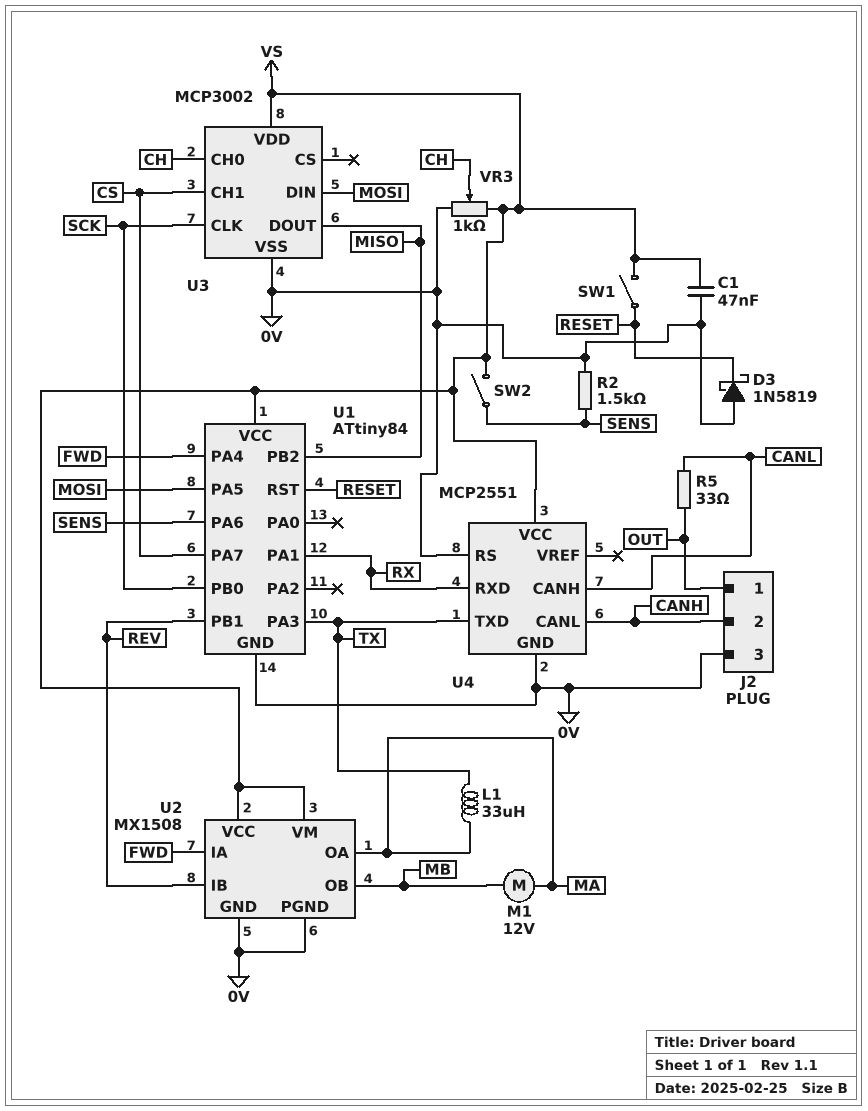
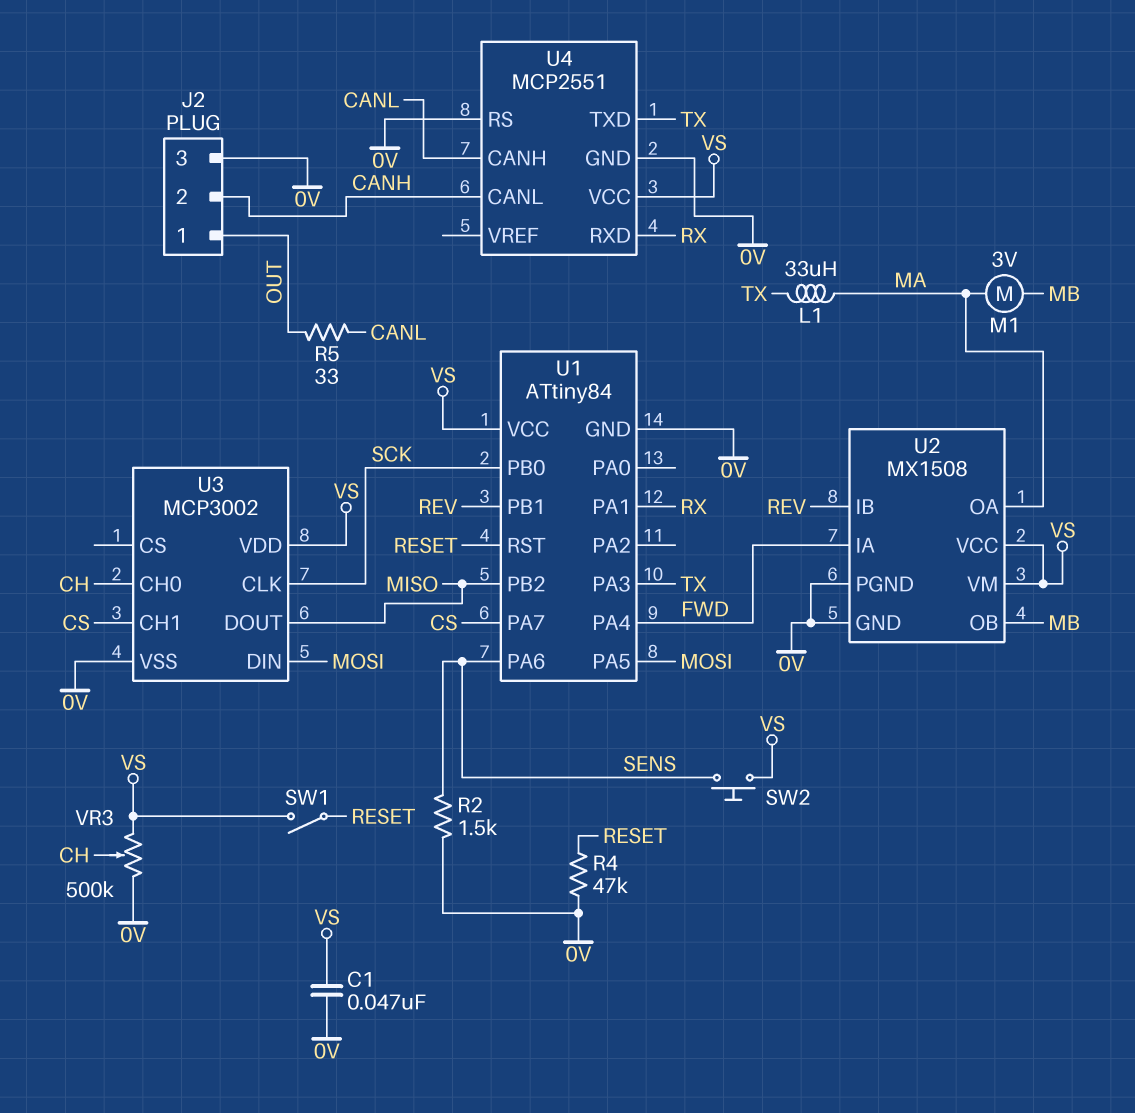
D3: schottky 1N5819 (A 0V, K RESET) -> none
M1: motor 12V (MA, MB) -> motor 3V (MA, MB)
R4: none -> 47k (0V, RESET)
SW2: switch (SENS, VS) -> button (SENS, VS)
VR3: 1k (0V, VS, wiper CH) -> 500k (0V, VS, wiper CH)

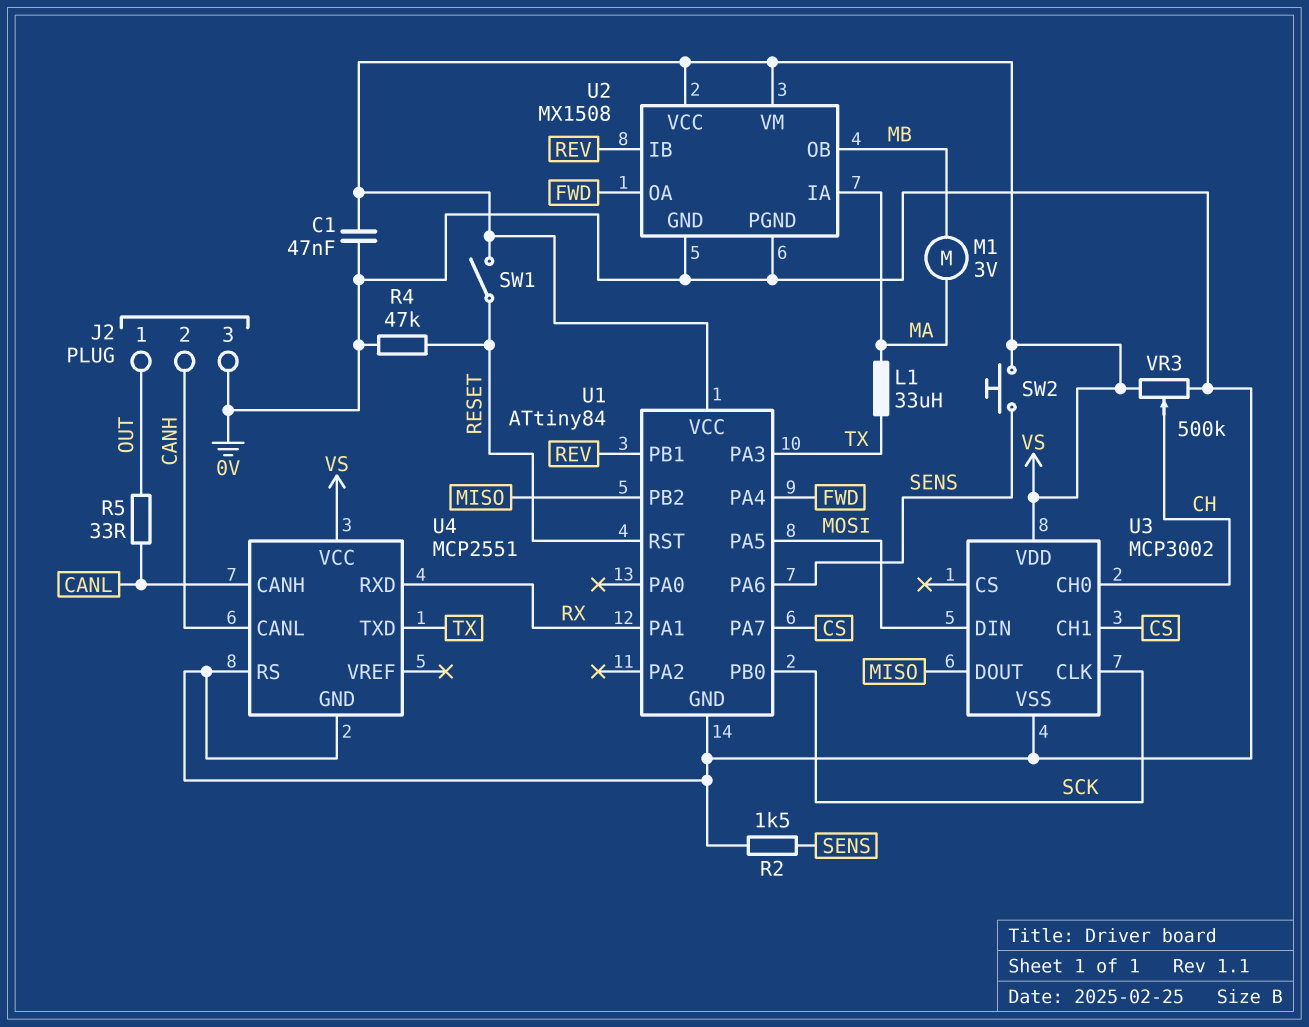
U2 pin IA: FWD -> MA
U2 pin OA: MA -> FWD

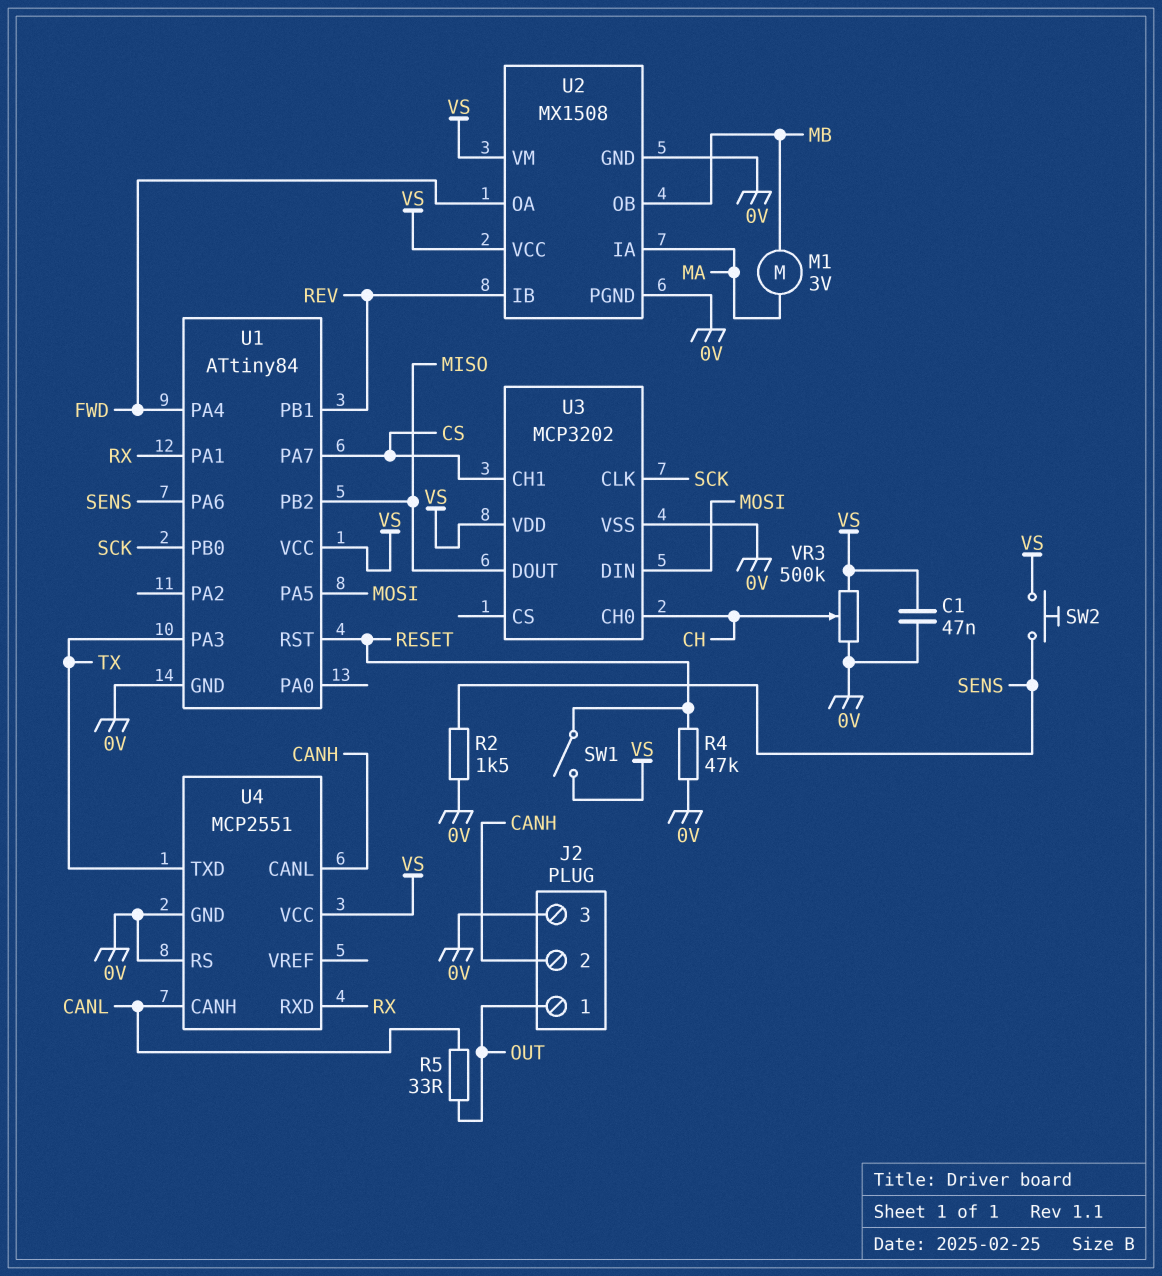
L1: 33uH (MA, TX) -> none
U3: MCP3002 -> MCP3202

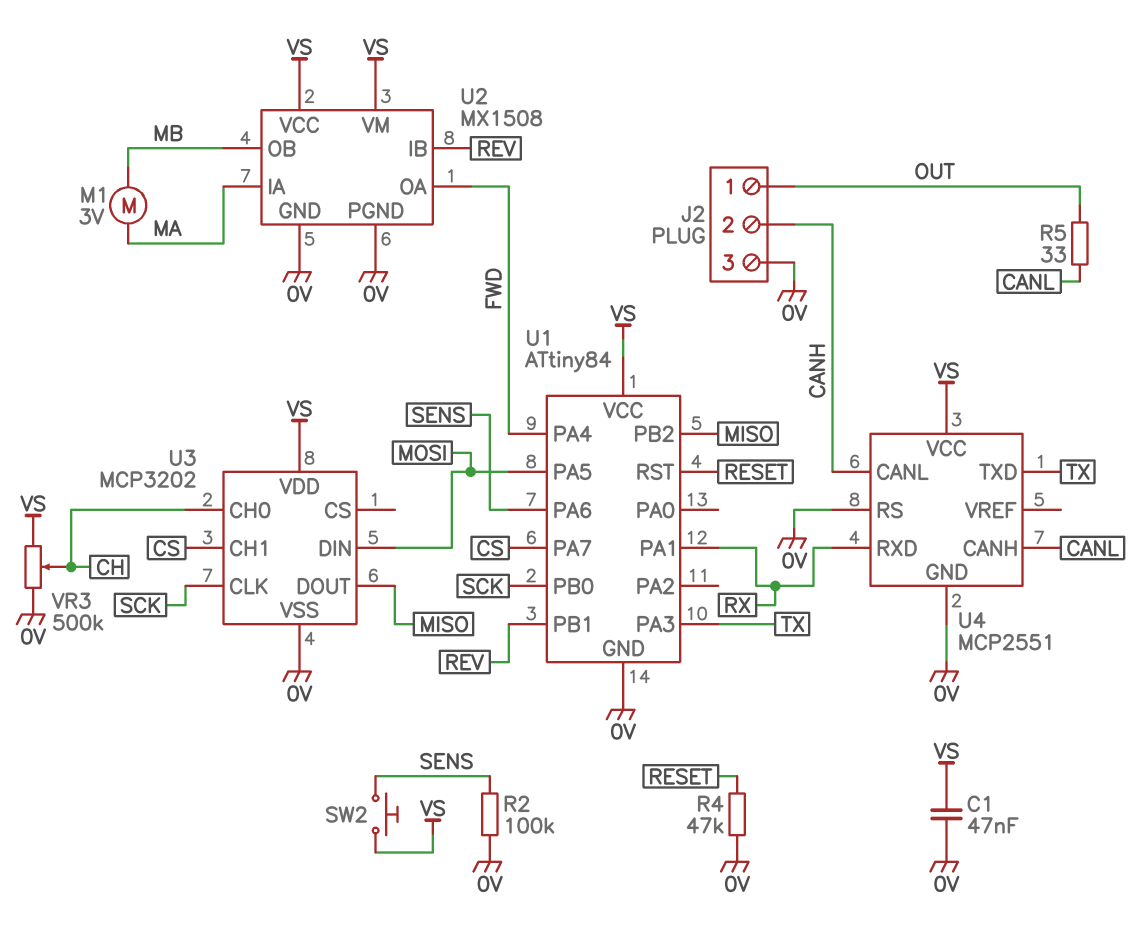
R2: 1.5k (0V, SENS) -> 100k (0V, SENS)
SW1: switch (RESET, VS) -> none

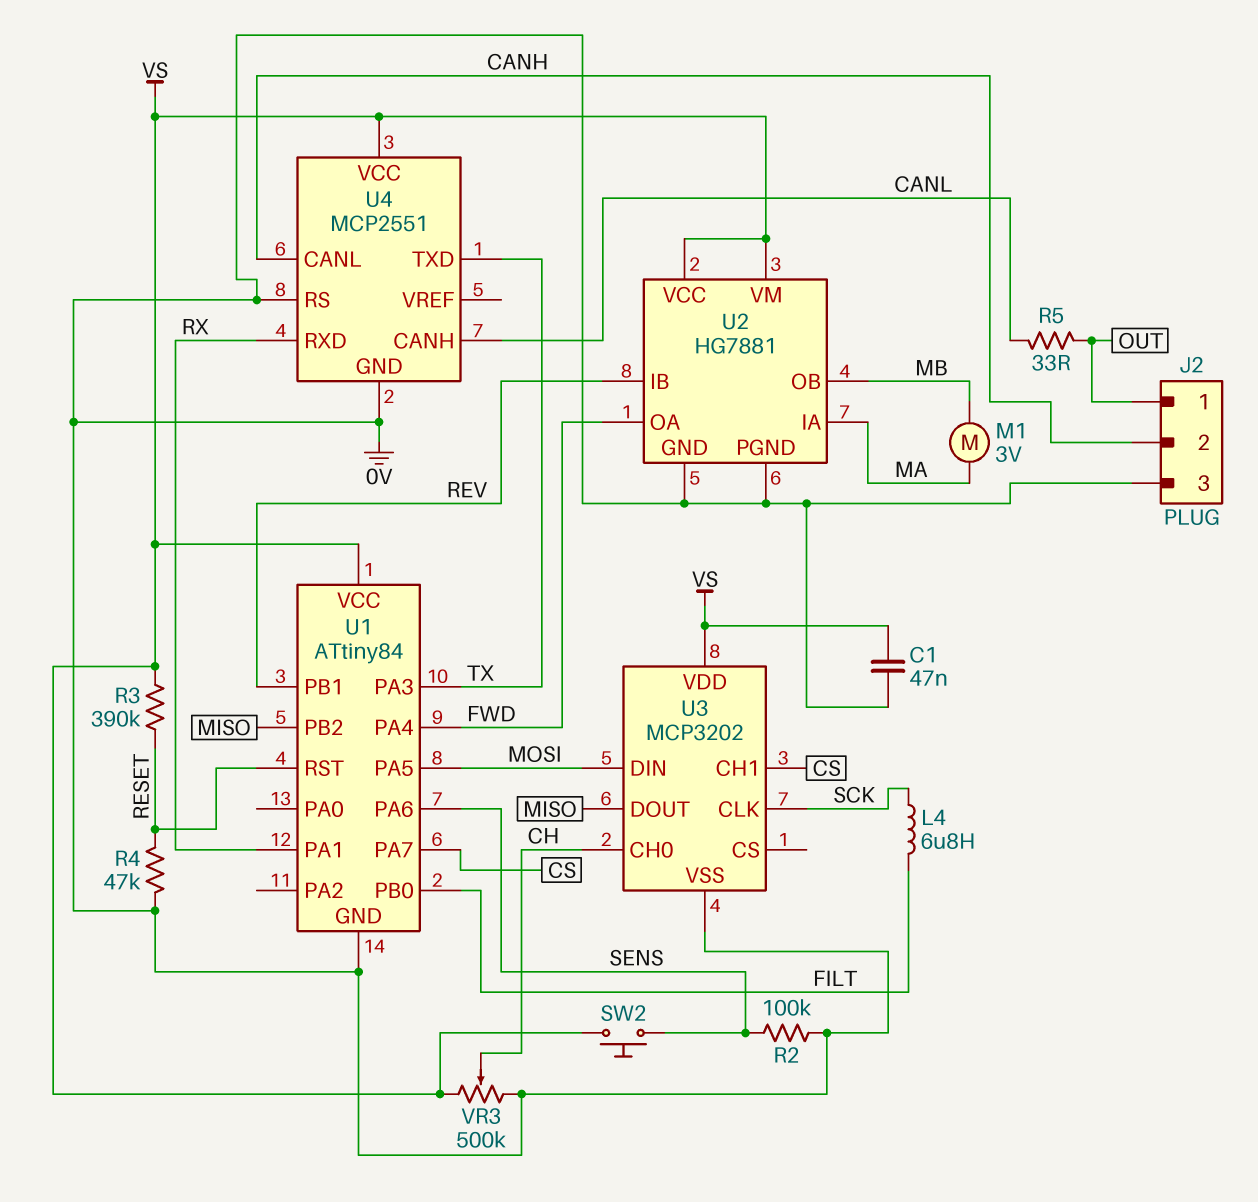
L4: none -> 6.8uH (FILT, SCK)
R3: none -> 390k (RESET, VS)
U1 pin PB0: SCK -> FILT
U2: MX1508 -> HG7881

